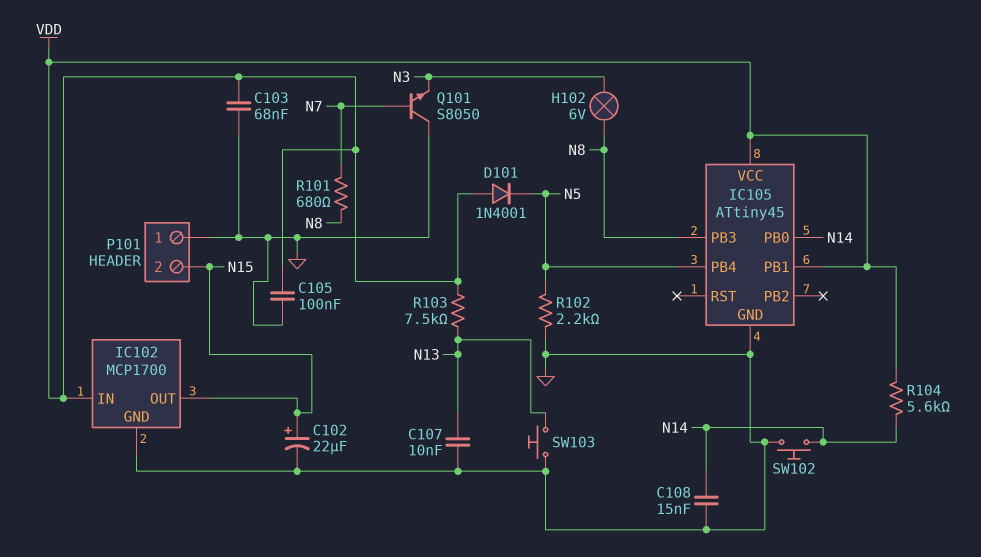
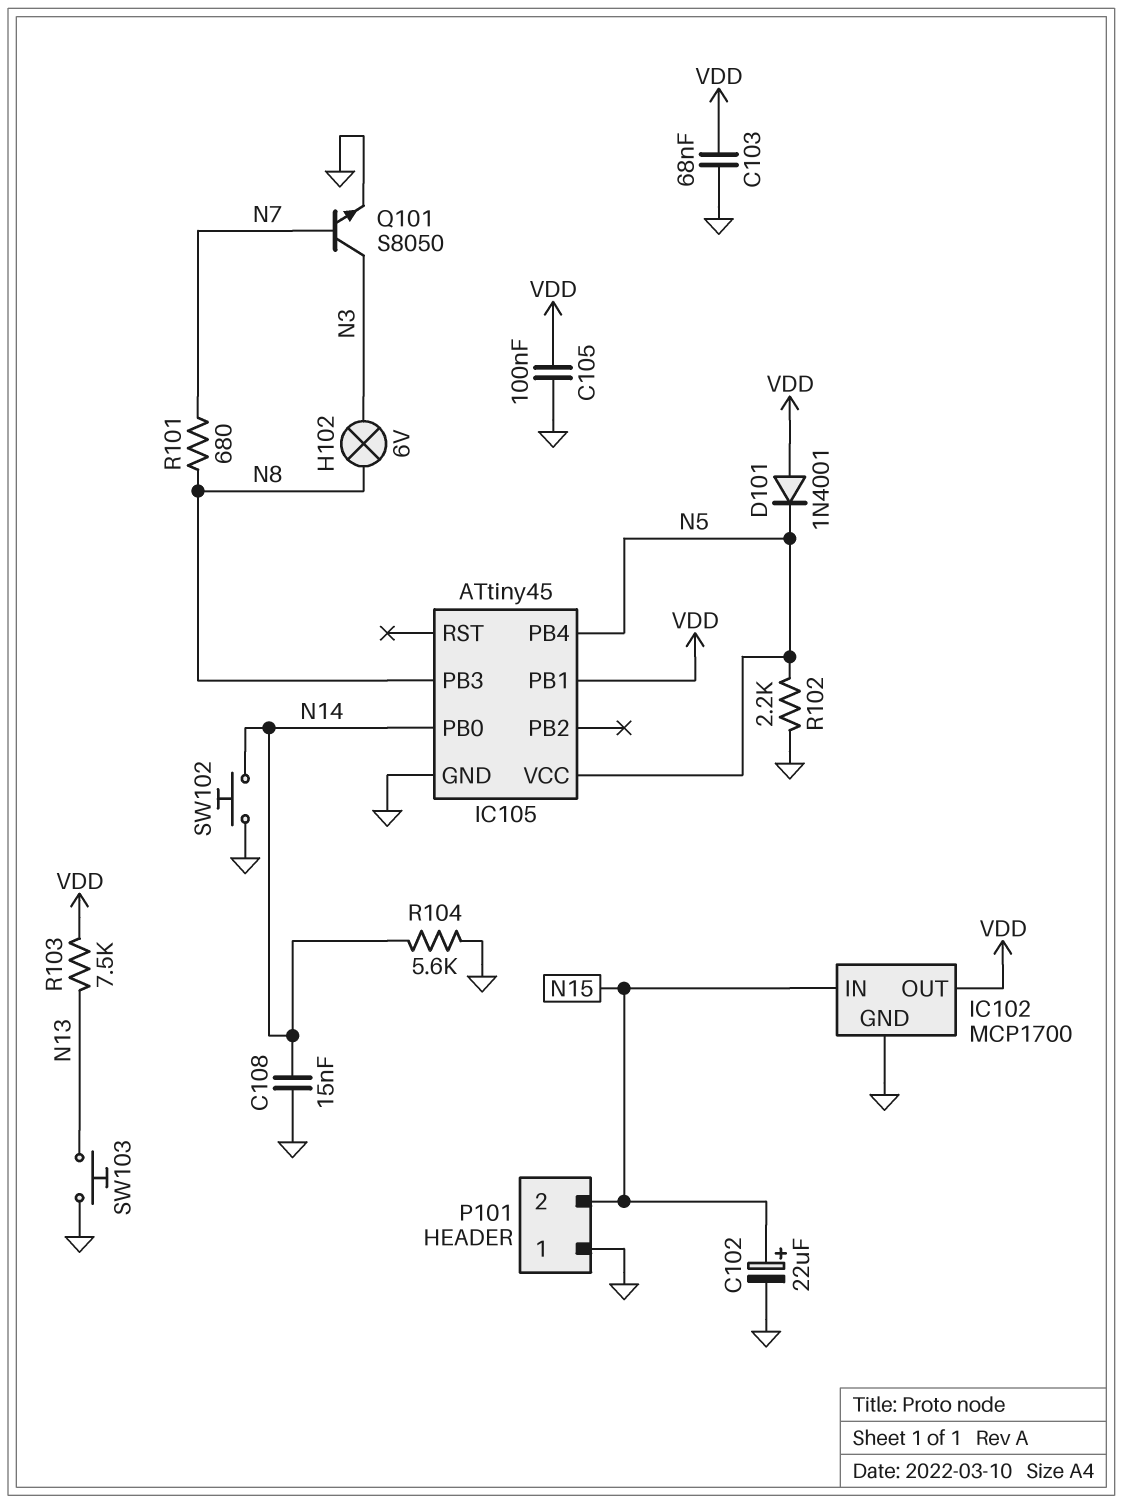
C107: 10nF (GND, N13) -> none
IC102 pin IN: VDD -> N15
IC102 pin OUT: N15 -> VDD
IC105 pin VCC: VDD -> N5
Q101: NPN S8050 (B N7, C GND, E N3) -> NPN S8050 (B N7, C N3, E GND)
R104: 5.6k (N14, VDD) -> 5.6k (GND, N14)

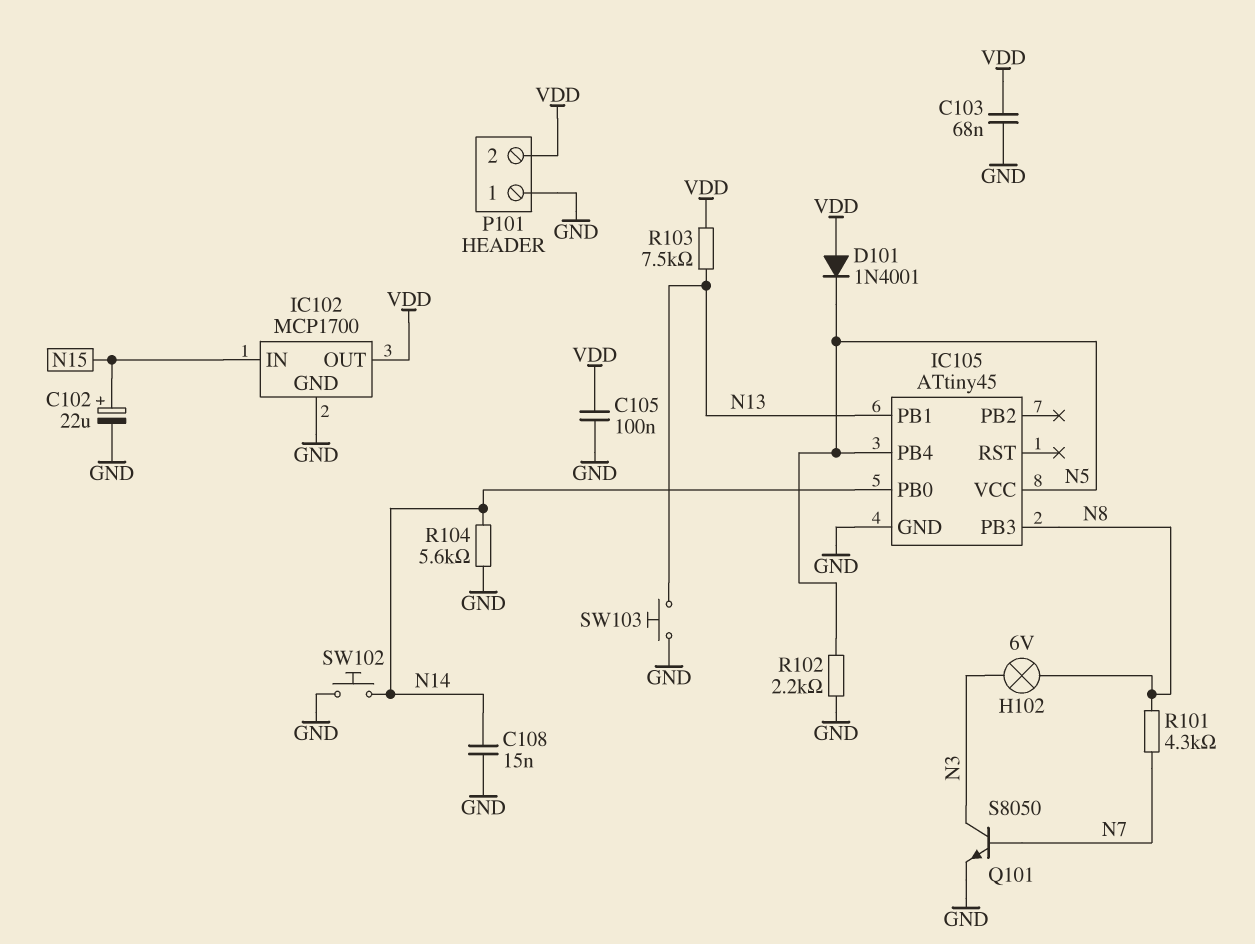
IC105 pin PB1: VDD -> N13
P101 pin 2: N15 -> VDD
R101: 680 (N7, N8) -> 4.3k (N7, N8)

